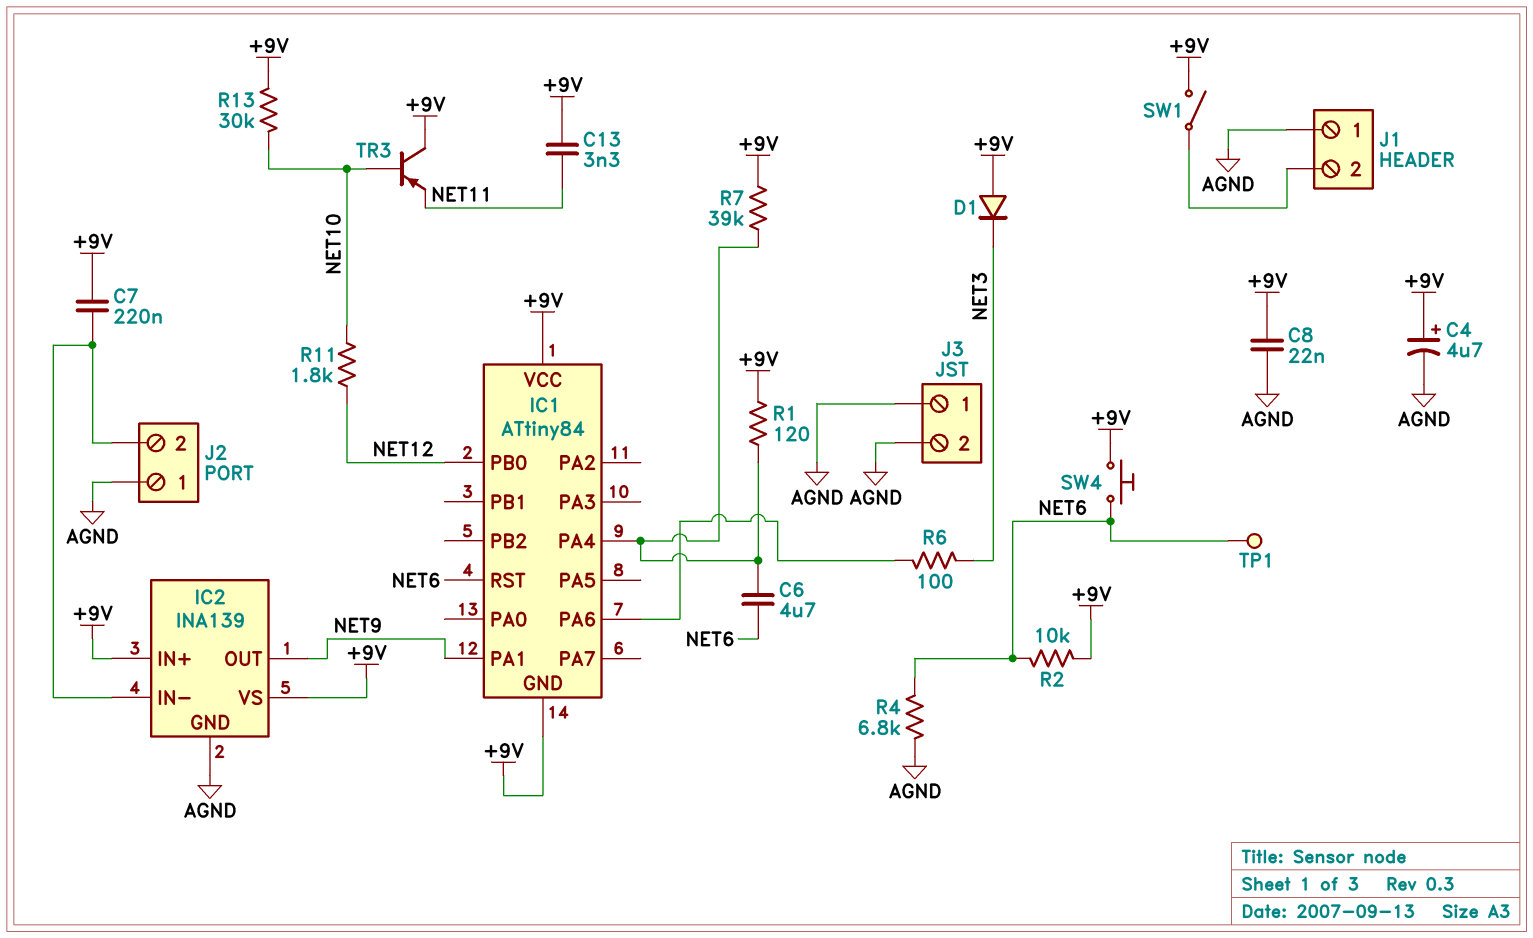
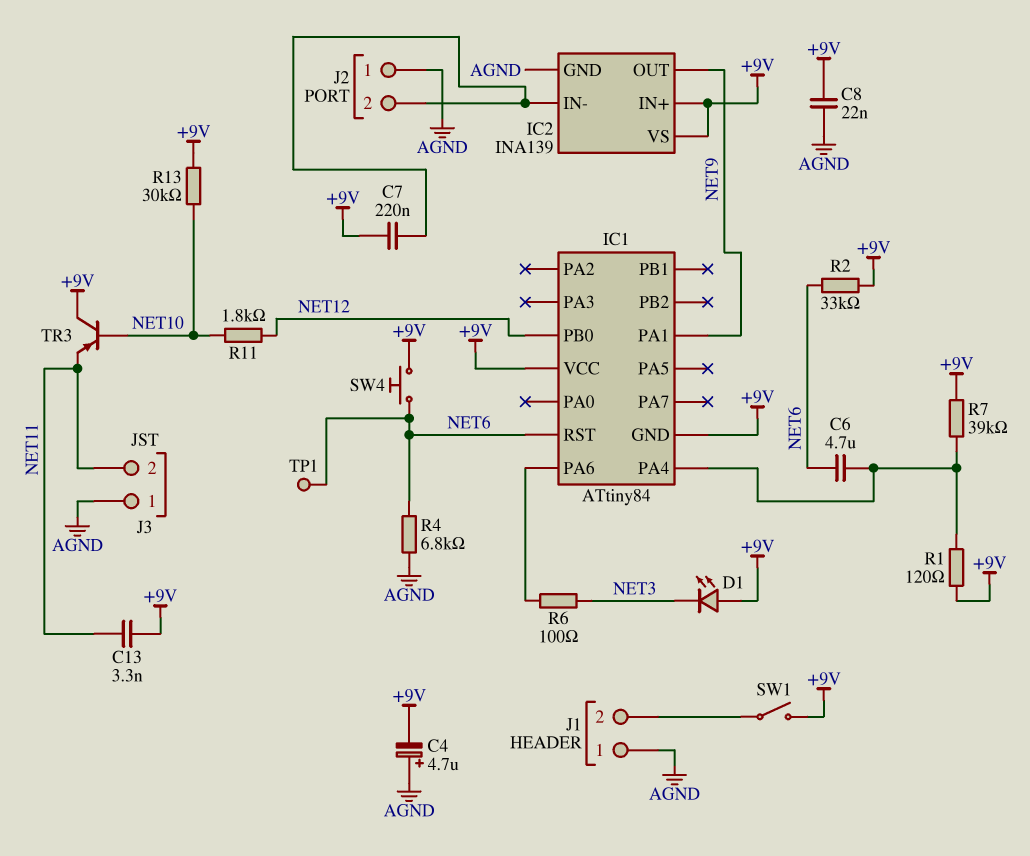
C4: 4.7uF (plus +9V, minus AGND) -> 4.7uF (plus AGND, minus +9V)
D1: diode (A +9V, K NET3) -> LED (A +9V, K NET3)
J3 pin 2: AGND -> NET11
R2: 10k (+9V, NET6) -> 33k (+9V, NET6)

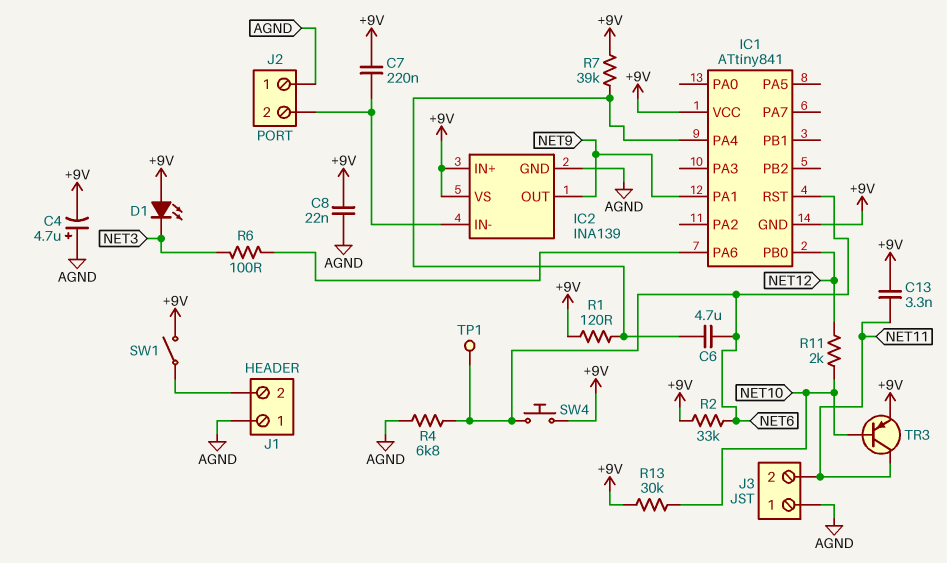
IC1: ATtiny84 -> ATtiny841
R11: 1.8k (NET10, NET12) -> 2k (NET10, NET12)
TR3: PNP (B NET10, C +9V, E NET11) -> PNP (B NET10, C NET11, E +9V)

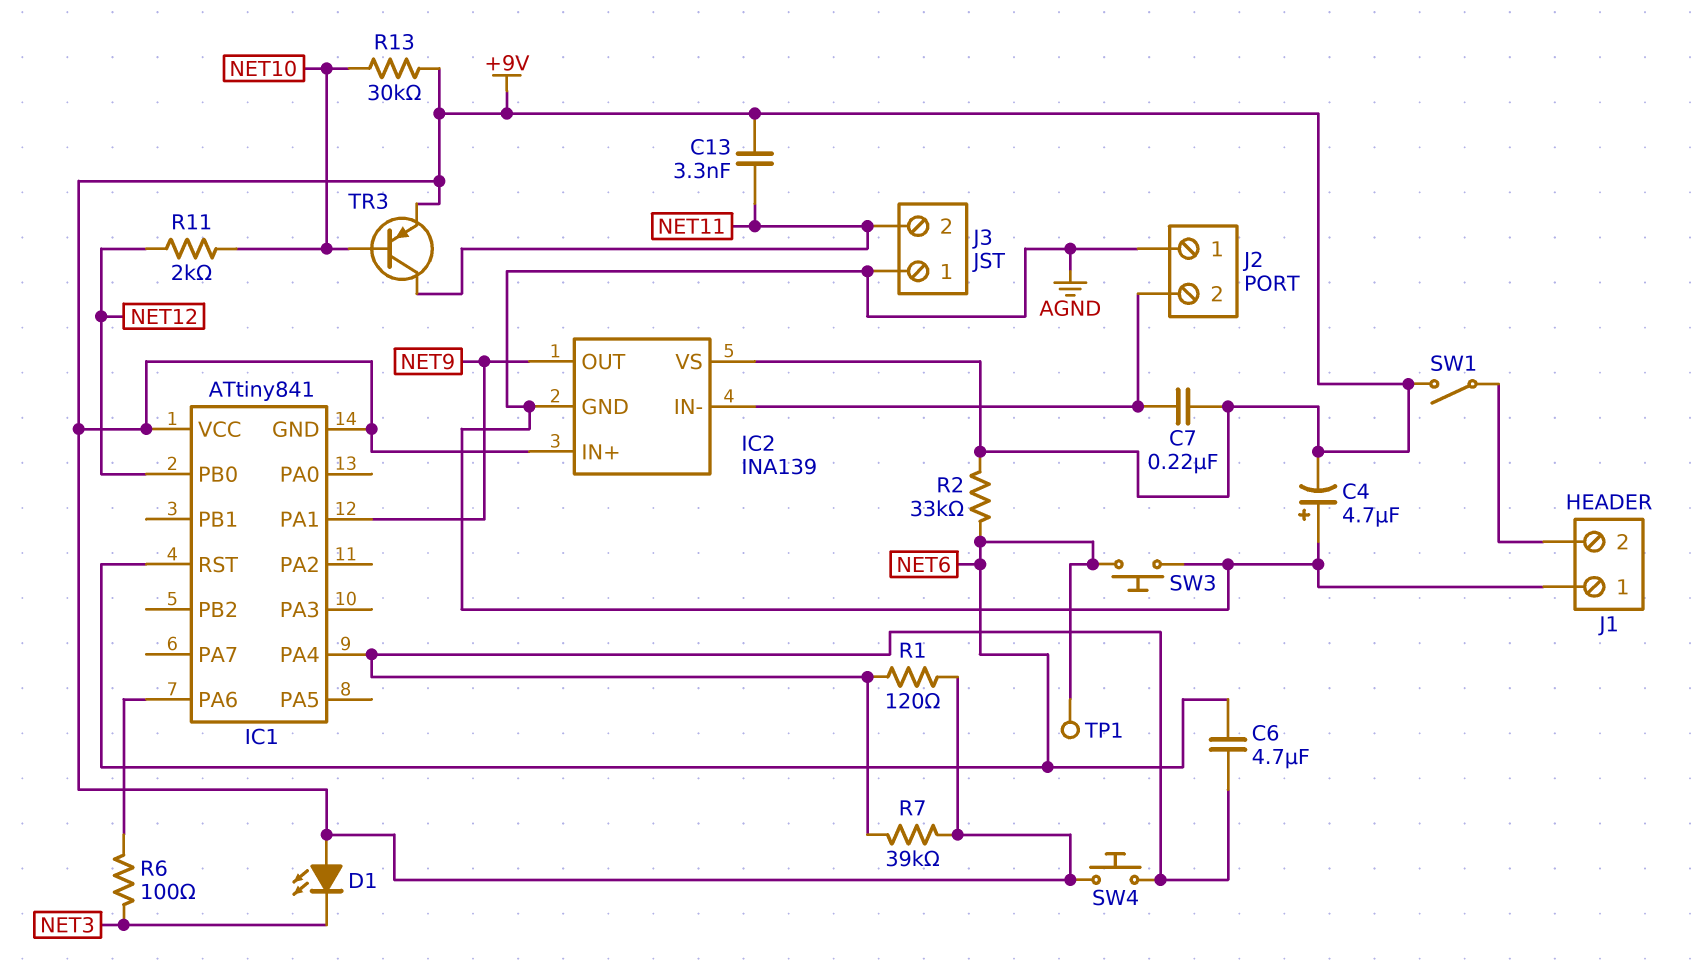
C8: 22nF (+9V, AGND) -> none
R4: 6.8k (AGND, NET6) -> none
SW3: none -> button (AGND, NET6)
SW4: button (+9V, NET6) -> button (+9V, IC1/PA4)

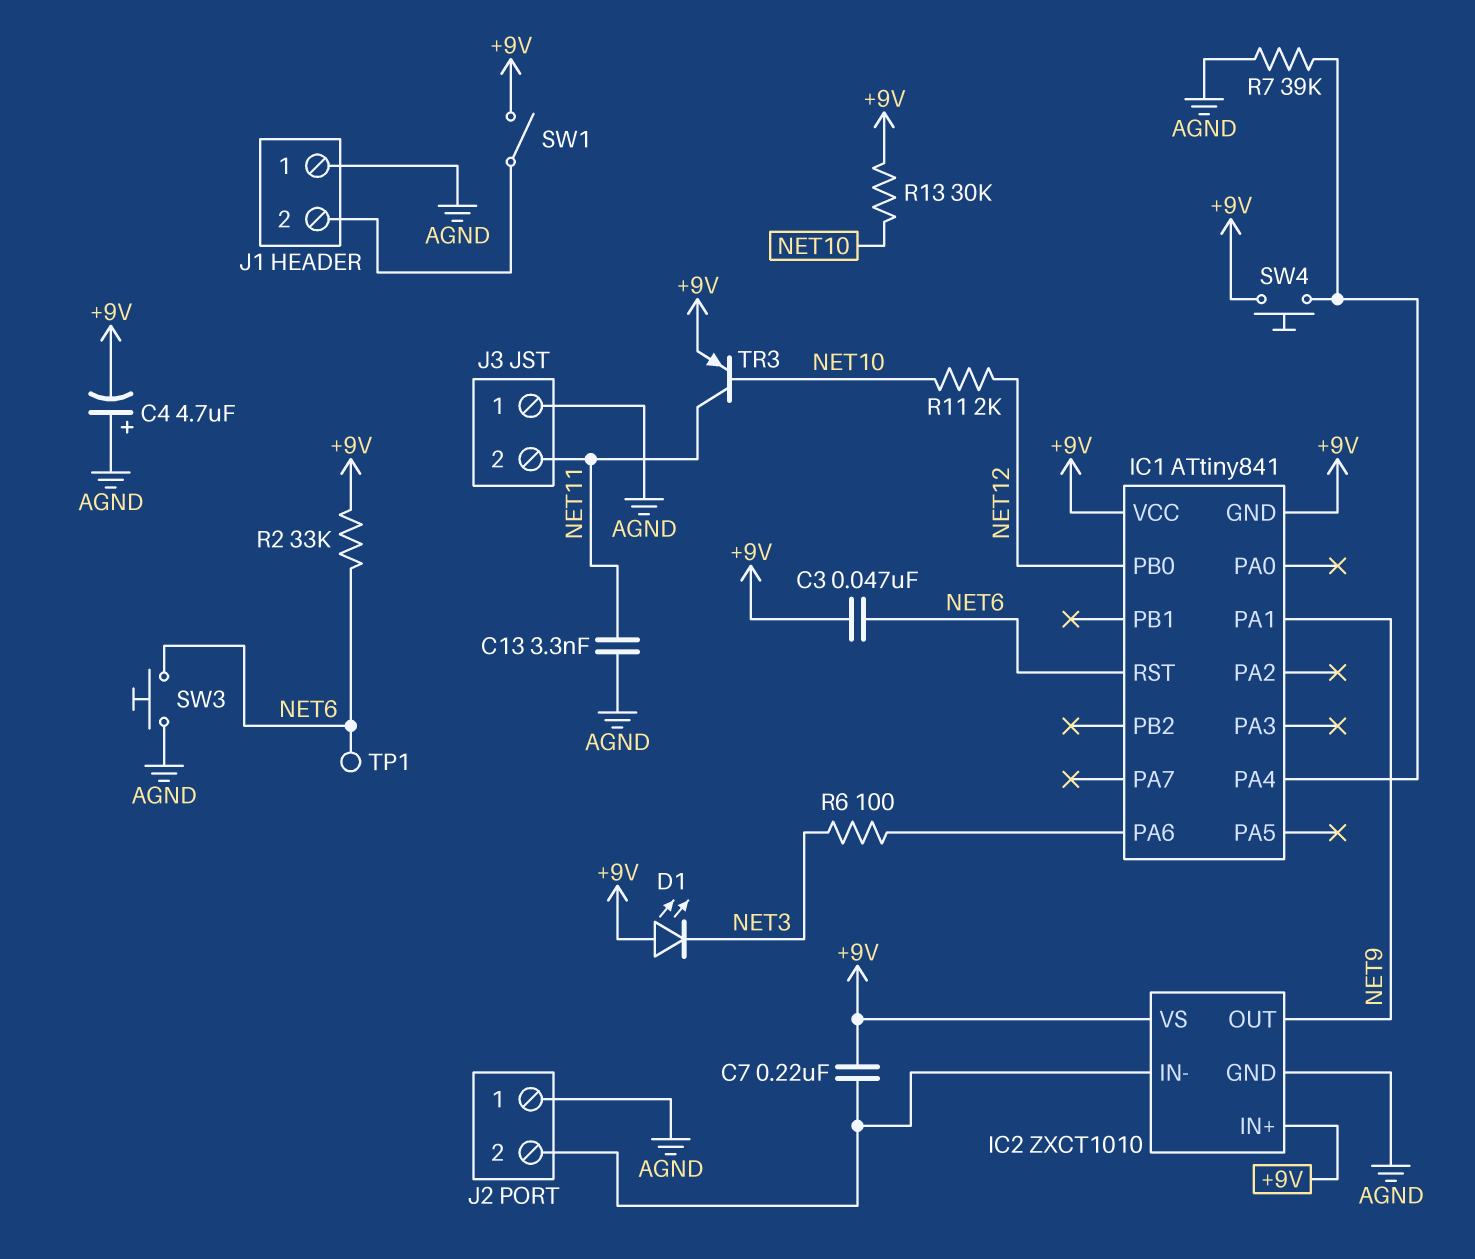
C3: none -> 47nF (+9V, NET6)
C6: 4.7uF (IC1/PA4, NET6) -> none
C13: 3.3nF (+9V, NET11) -> 3.3nF (AGND, NET11)
IC2: INA139 -> ZXCT1010
R1: 120 (+9V, IC1/PA4) -> none
R7: 39k (+9V, IC1/PA4) -> 39k (AGND, IC1/PA4)

